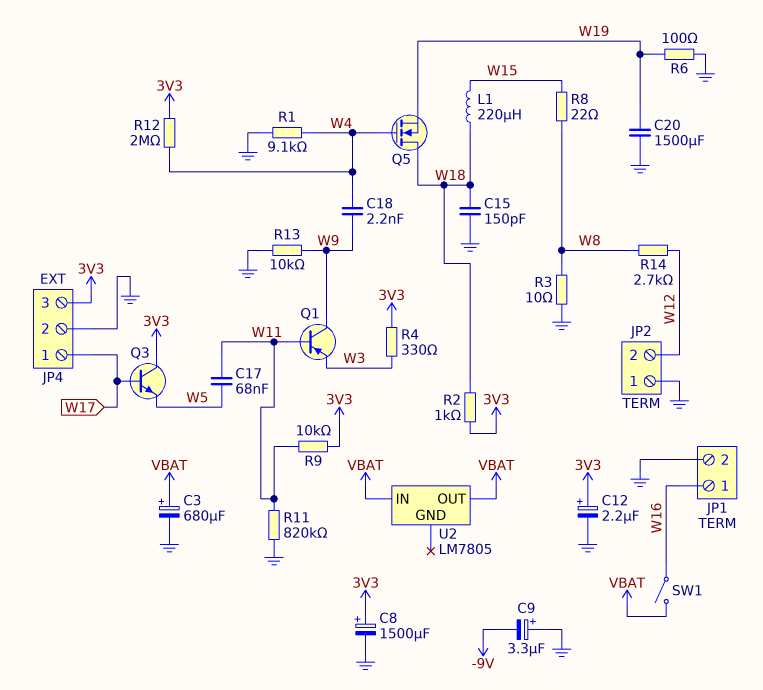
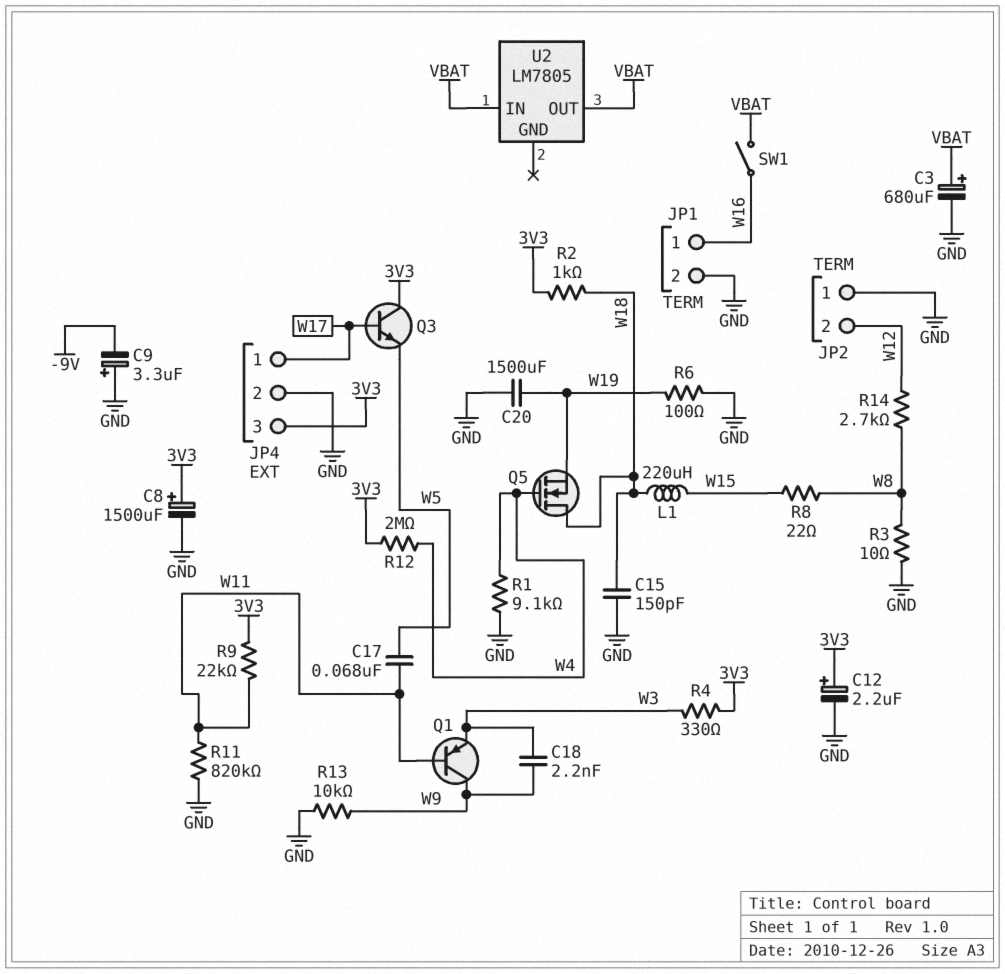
C18: 2.2nF (W4, W9) -> 2.2nF (W3, W9)
R9: 10k (3V3, W11) -> 22k (3V3, W11)

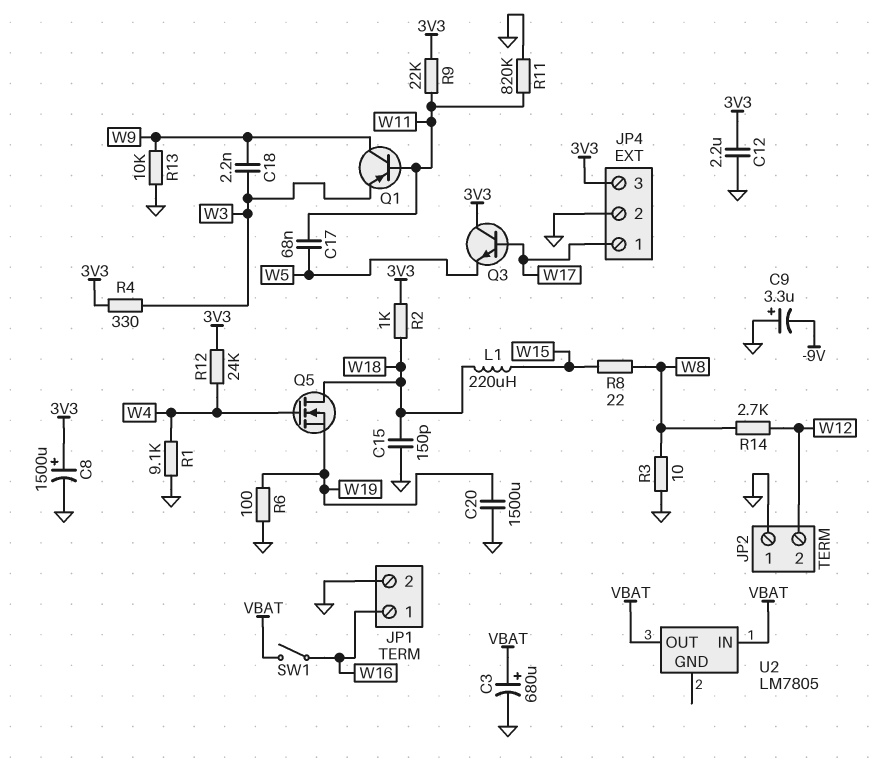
C12: 2.2uF (plus 3V3, minus GND) -> 2.2uF (3V3, GND)
R12: 2M (3V3, W4) -> 24k (3V3, W4)

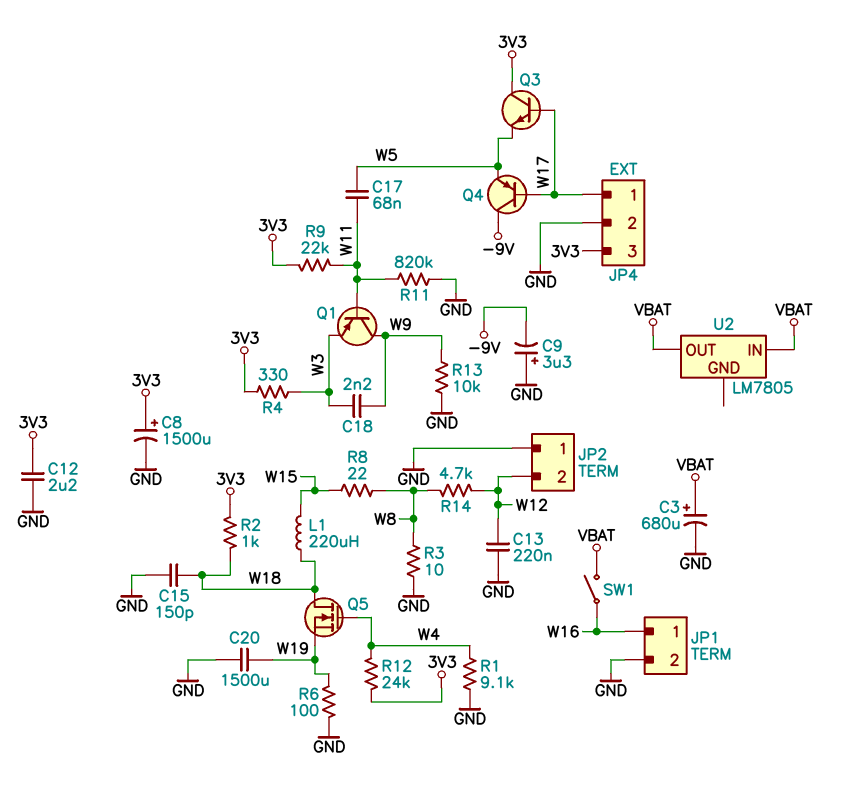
C13: none -> 220nF (GND, W12)
Q4: none -> PNP (B W17, C -9V, E W5)
R14: 2.7k (W8, W12) -> 4.7k (W8, W12)

